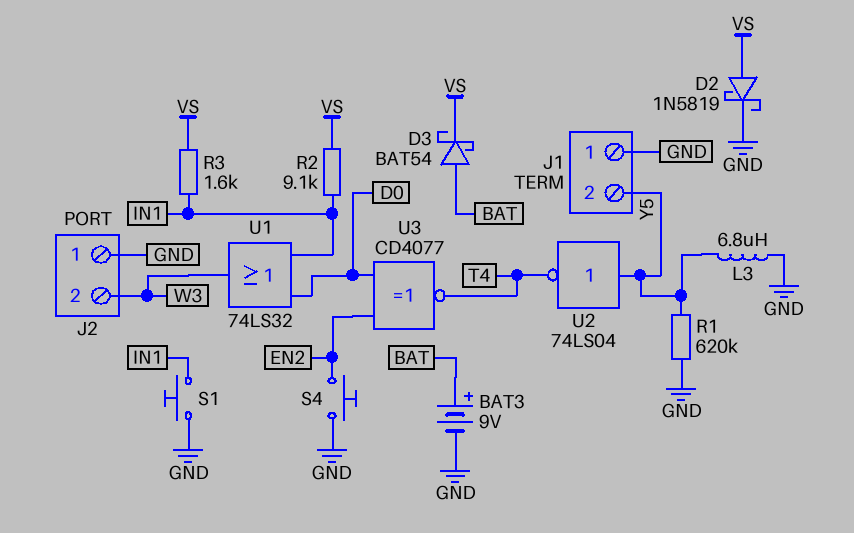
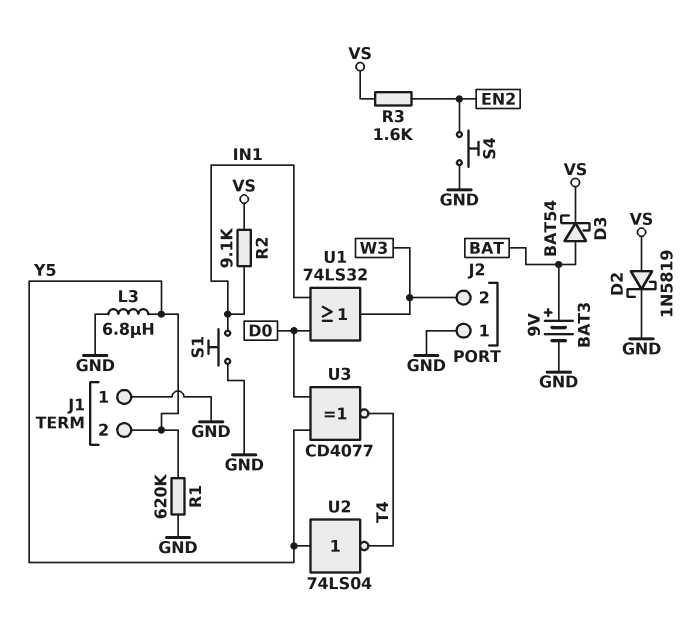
R3: 1.6k (IN1, VS) -> 1.6k (EN2, VS)
U3: XNOR CD4077 (in D0, in EN2, out T4) -> XNOR CD4077 (in D0, in Y5, out T4)

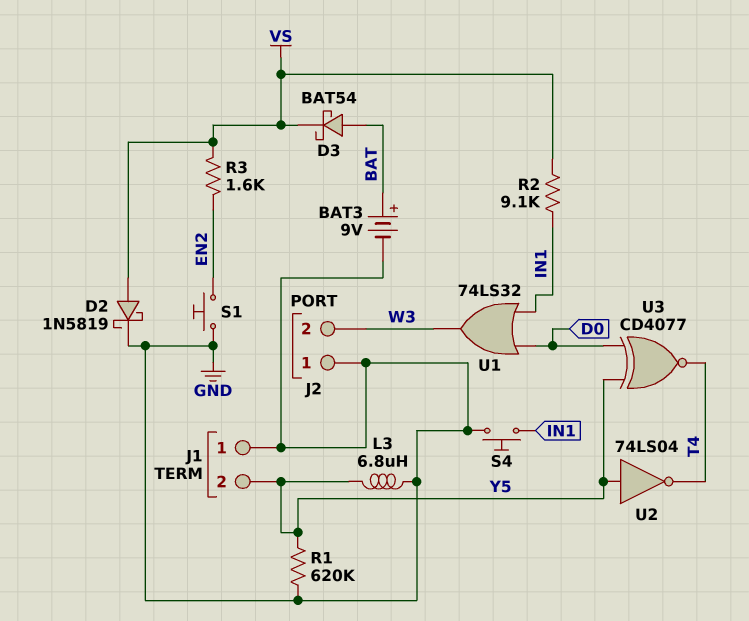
S1: button (GND, IN1) -> button (EN2, GND)
S4: button (EN2, GND) -> button (GND, IN1)

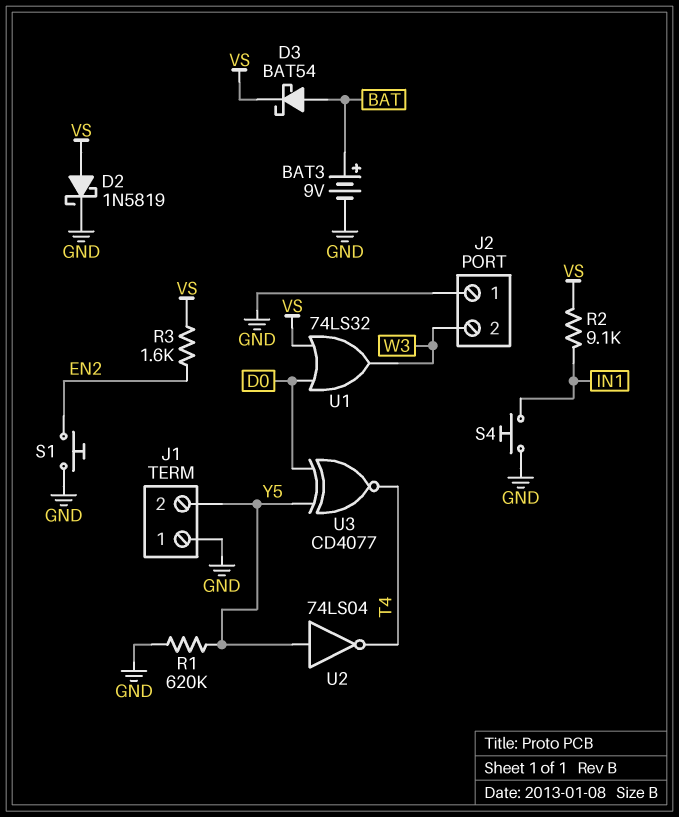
L3: 6.8uH (GND, Y5) -> none
U1: OR 74LS32 (in D0, in IN1, out W3) -> OR 74LS32 (in D0, in VS, out W3)

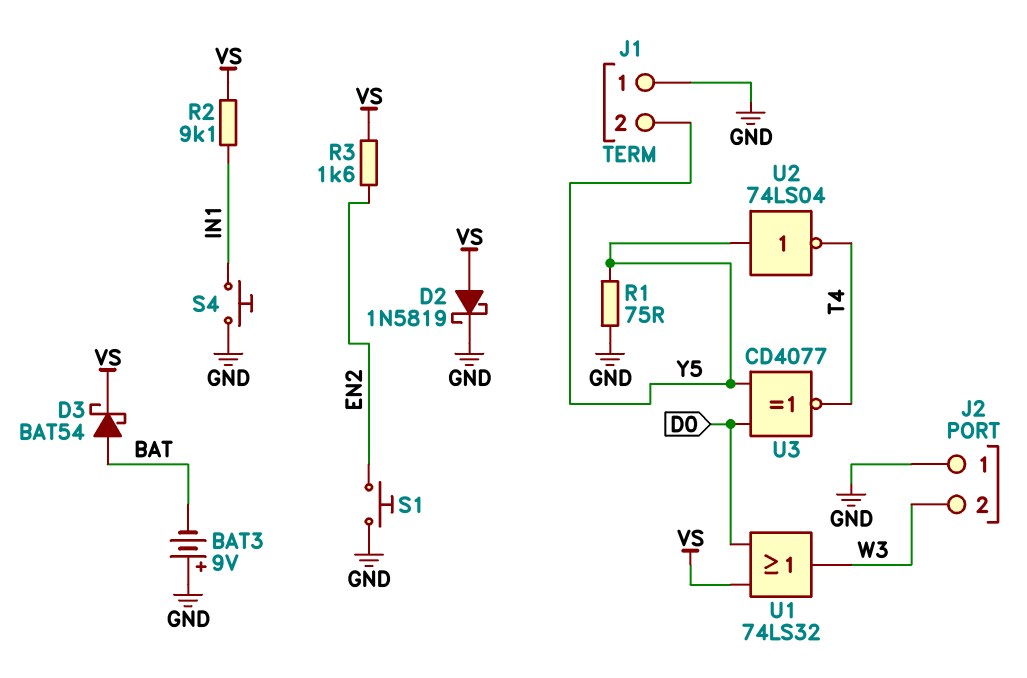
BAT3: 9V (plus BAT, minus GND) -> 9V (plus GND, minus BAT)
R1: 620k (GND, Y5) -> 75 (GND, Y5)

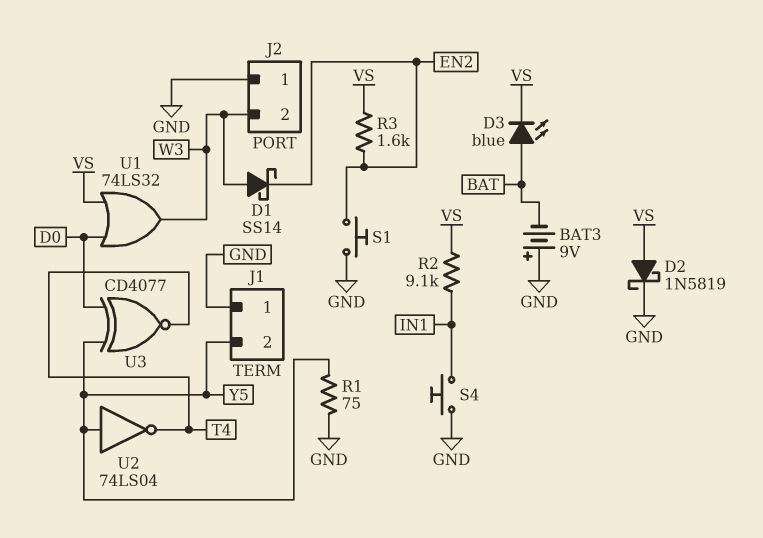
D1: none -> schottky SS14 (A W3, K EN2)
D3: schottky BAT54 (A BAT, K VS) -> LED blue (A BAT, K VS)

